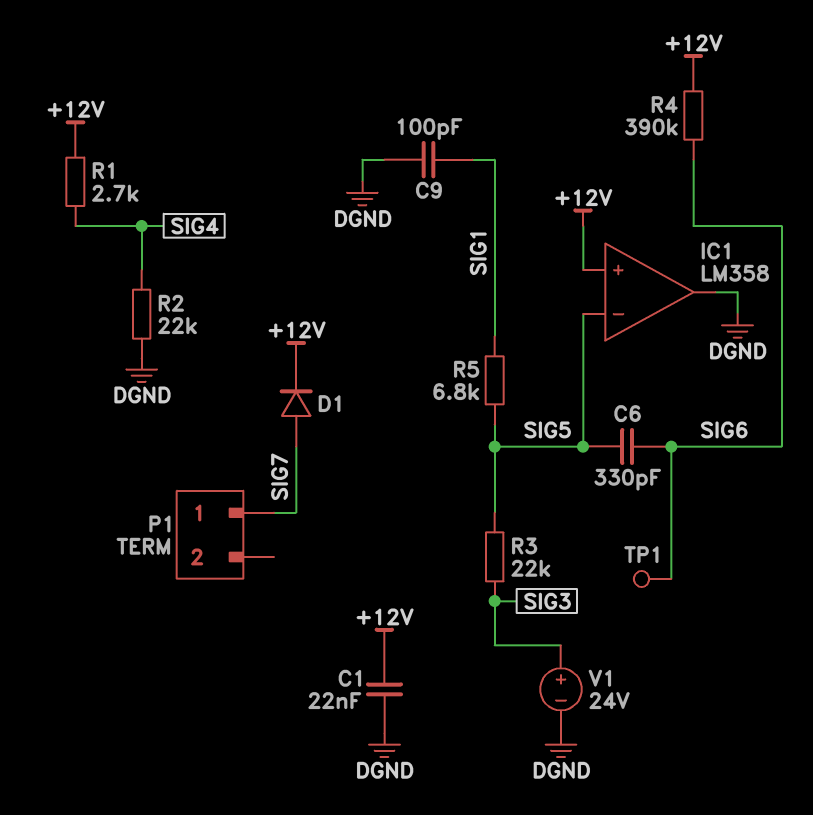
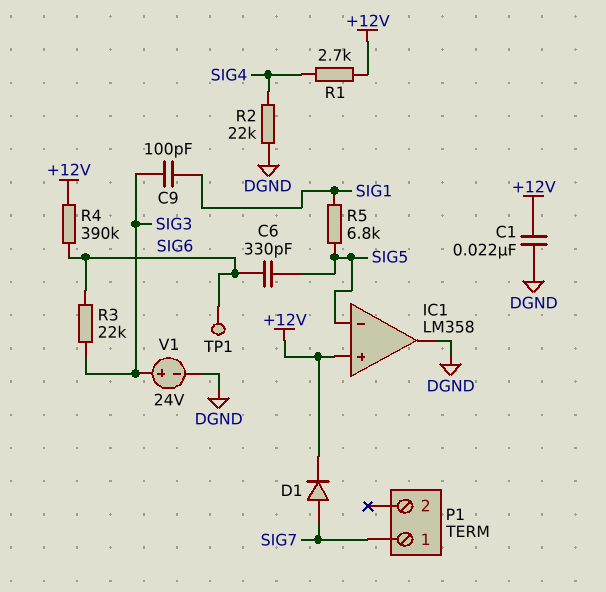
C9: 100pF (DGND, SIG1) -> 100pF (SIG1, SIG3)
R3: 22k (SIG3, SIG5) -> 22k (SIG3, SIG6)

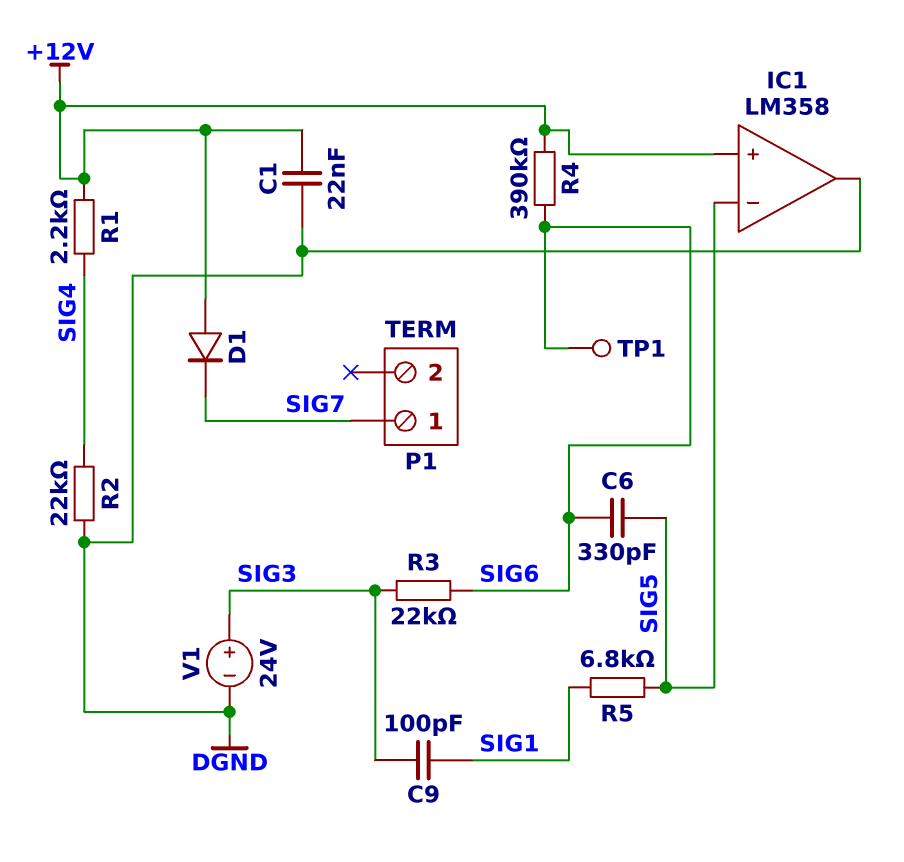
D1: diode (A SIG7, K +12V) -> diode (A +12V, K SIG7)
R1: 2.7k (+12V, SIG4) -> 2.2k (+12V, SIG4)

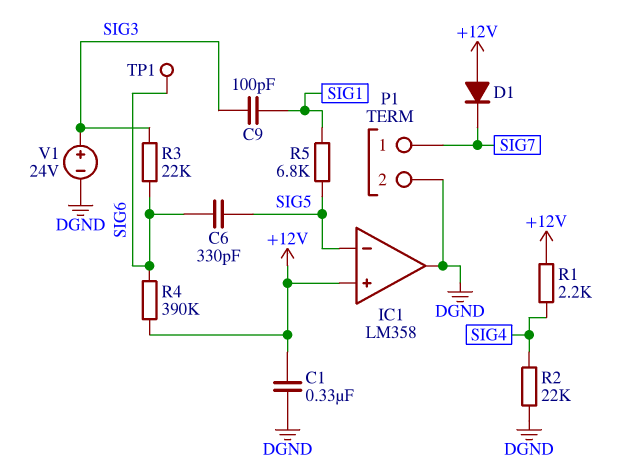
C1: 22nF (+12V, DGND) -> 330nF (+12V, DGND)
P1 pin 2: none -> DGND

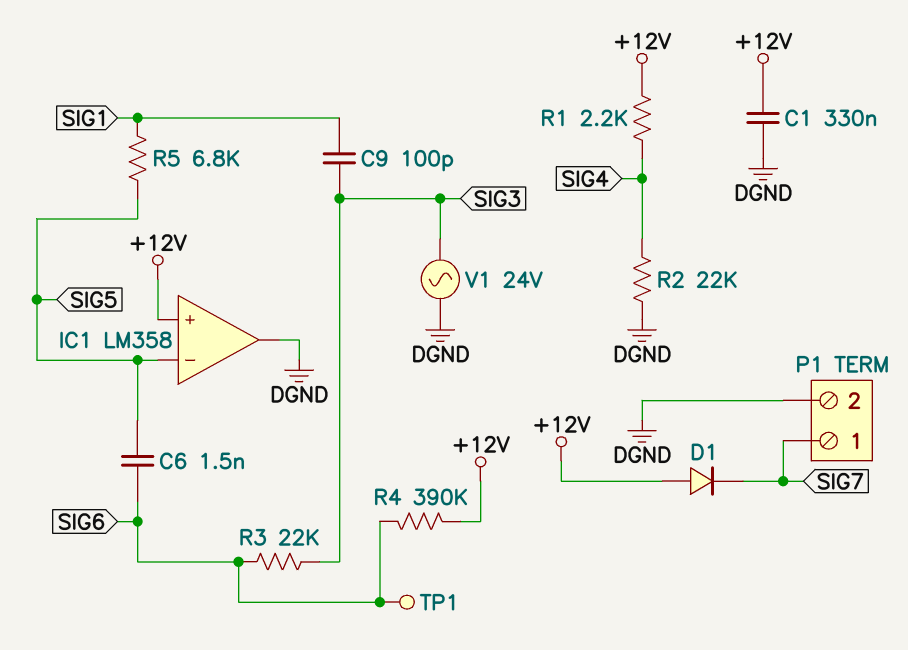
C6: 330pF (SIG5, SIG6) -> 1.5nF (SIG5, SIG6)
V1: 24V (plus SIG3, minus DGND) -> AC 24V (DGND, SIG3)

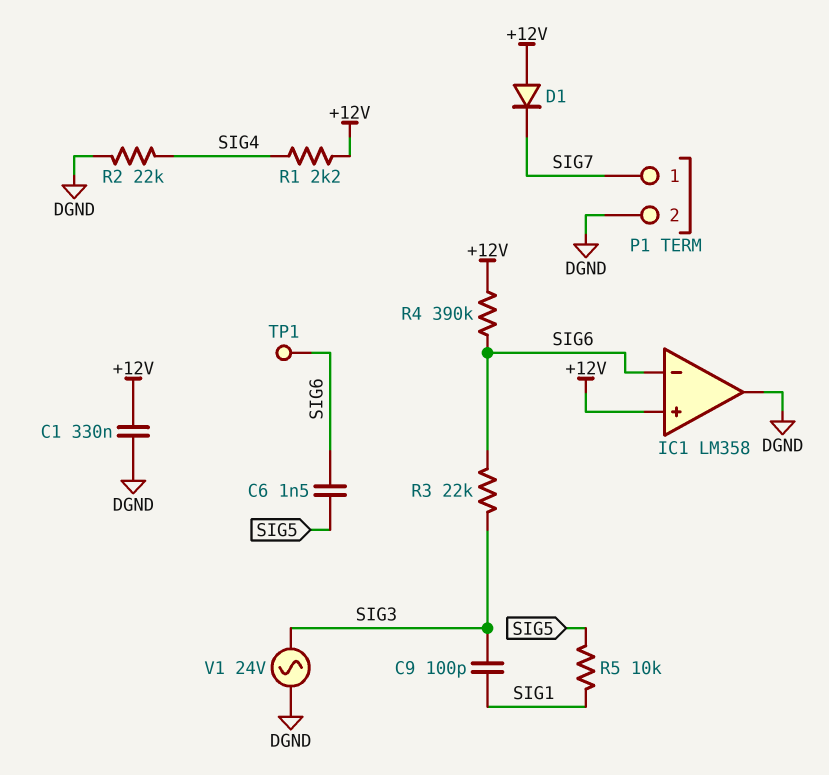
IC1 pin in-: SIG5 -> SIG6
R5: 6.8k (SIG1, SIG5) -> 10k (SIG1, SIG5)

